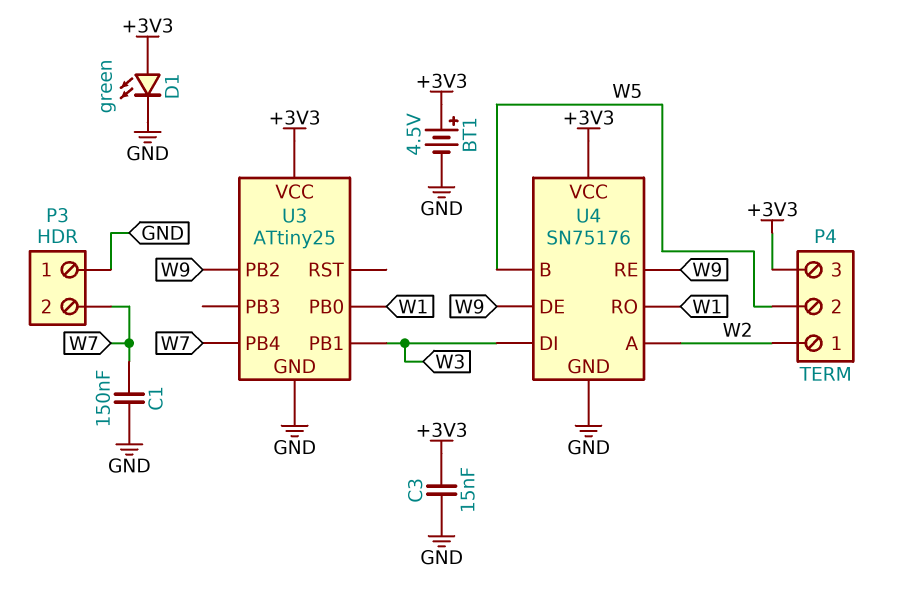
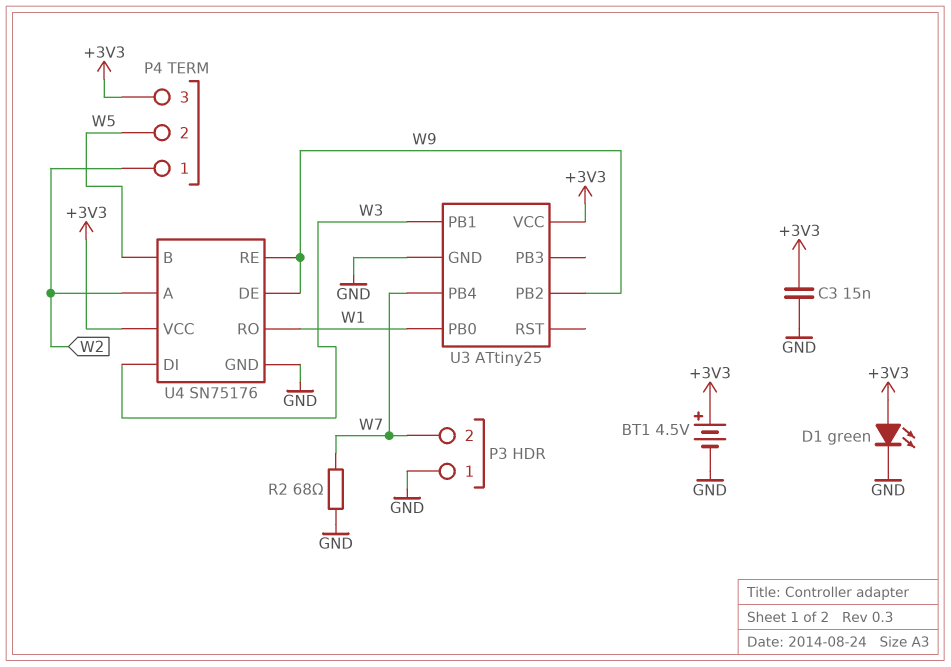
C1: 150nF (GND, W7) -> none
R2: none -> 68 (GND, W7)

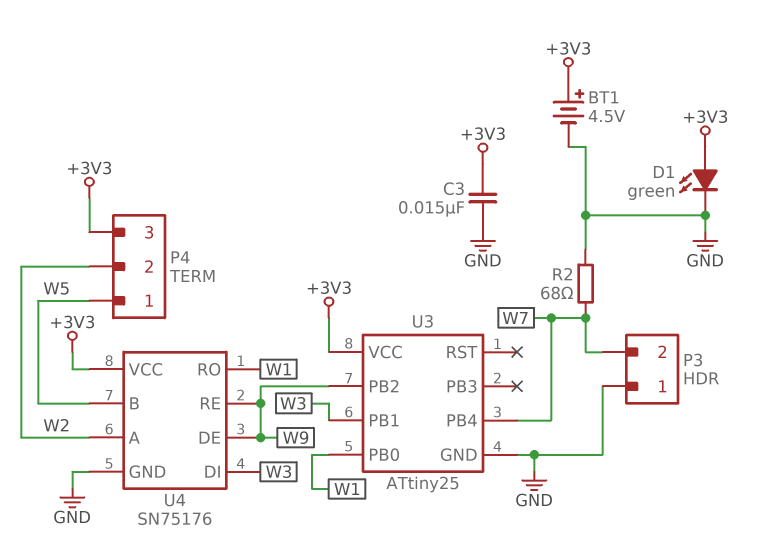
P4 pin 1: W2 -> W5
P4 pin 2: W5 -> W2

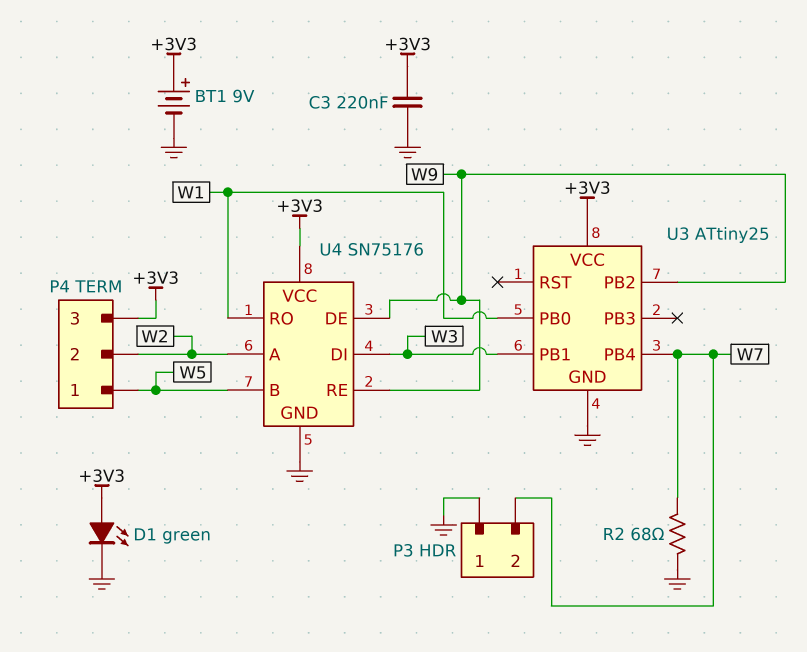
BT1: 4.5V (plus +3V3, minus GND) -> 9V (plus +3V3, minus GND)
C3: 15nF (+3V3, GND) -> 220nF (+3V3, GND)

